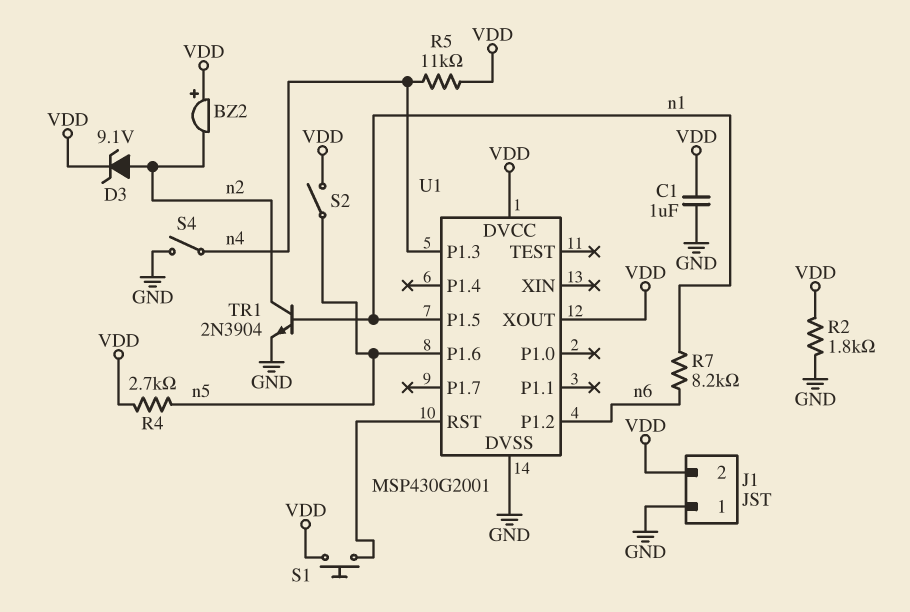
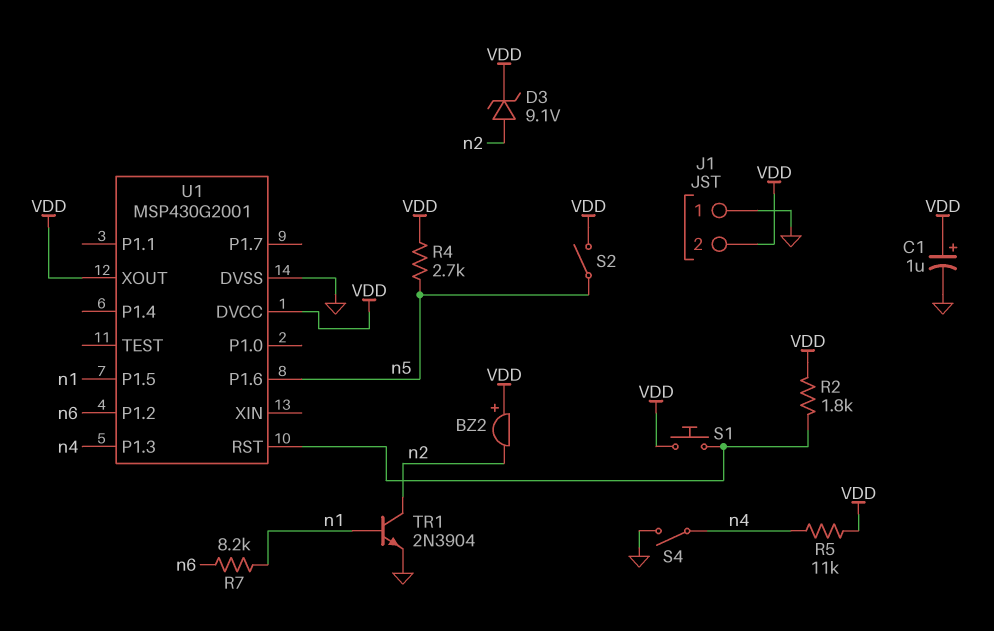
C1: 1uF (GND, VDD) -> 1uF (plus VDD, minus GND)
R2: 1.8k (GND, VDD) -> 1.8k (U1/RST, VDD)

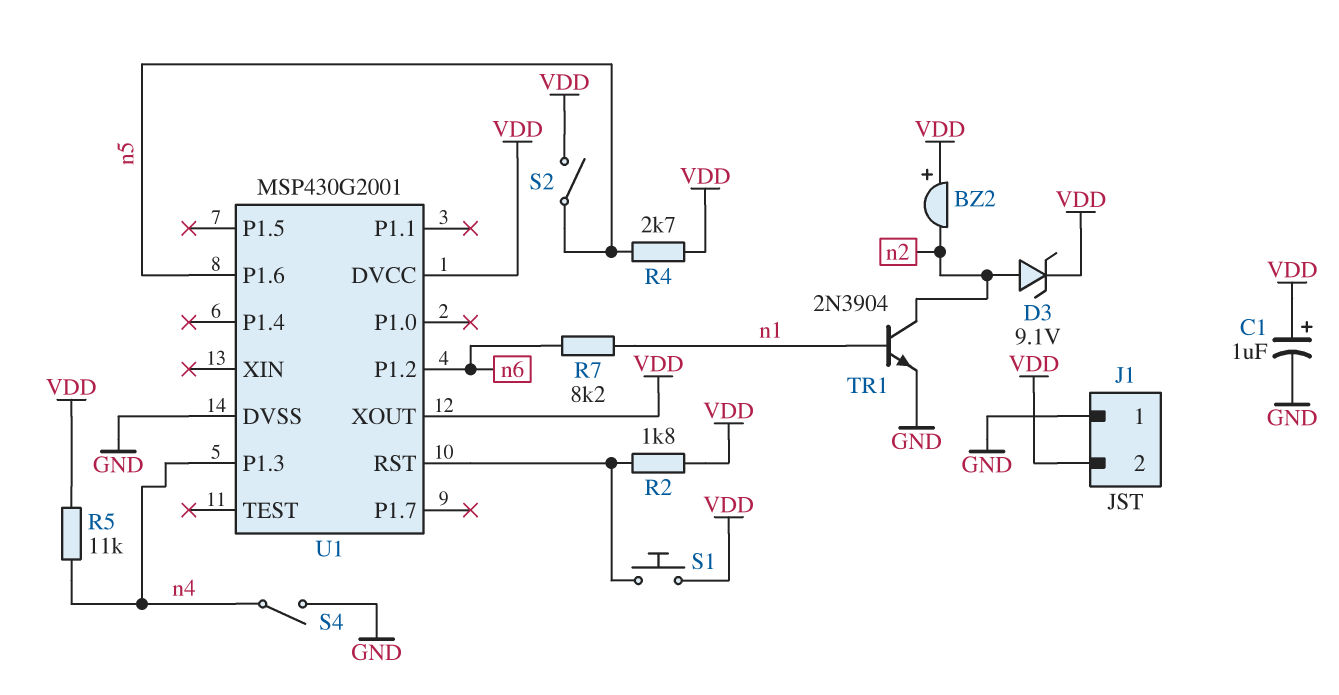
U1 pin P1.5: n1 -> none

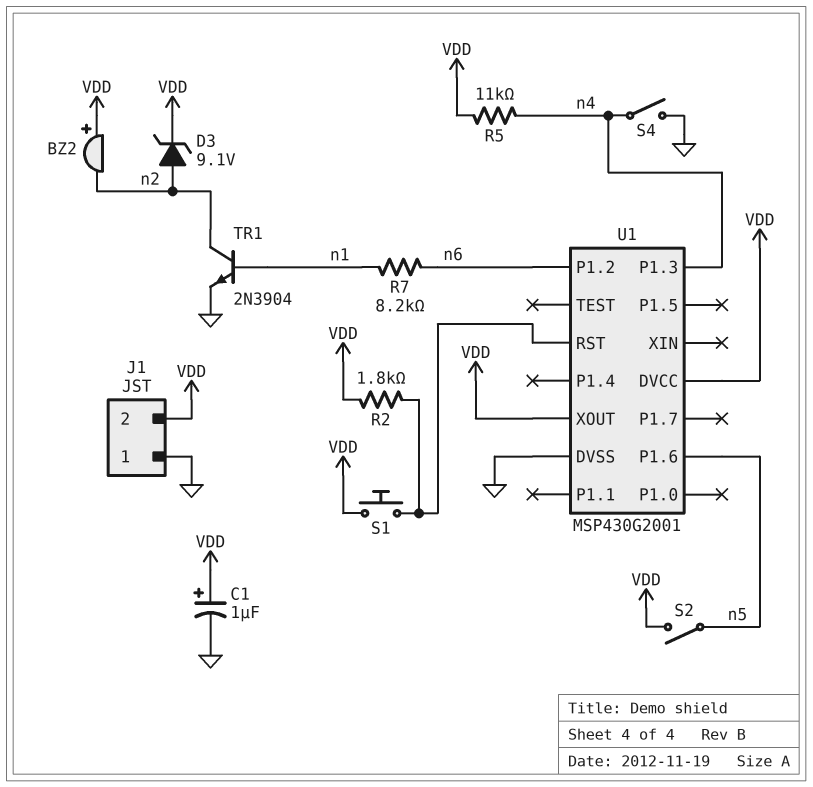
R4: 2.7k (VDD, n5) -> none

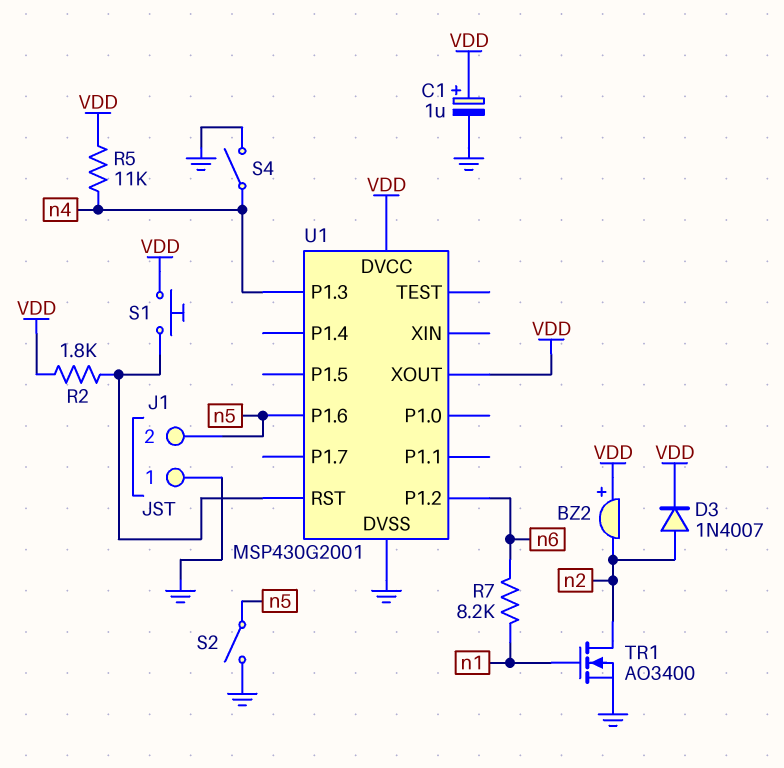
D3: zener 9.1V (A n2, K VDD) -> diode 1N4007 (A n2, K VDD)
J1 pin 2: VDD -> n5
S2: switch (VDD, n5) -> switch (GND, n5)
TR1: NPN 2N3904 (B n1, C n2, E GND) -> NMOS AO3400 (G n1, D n2, S GND)

